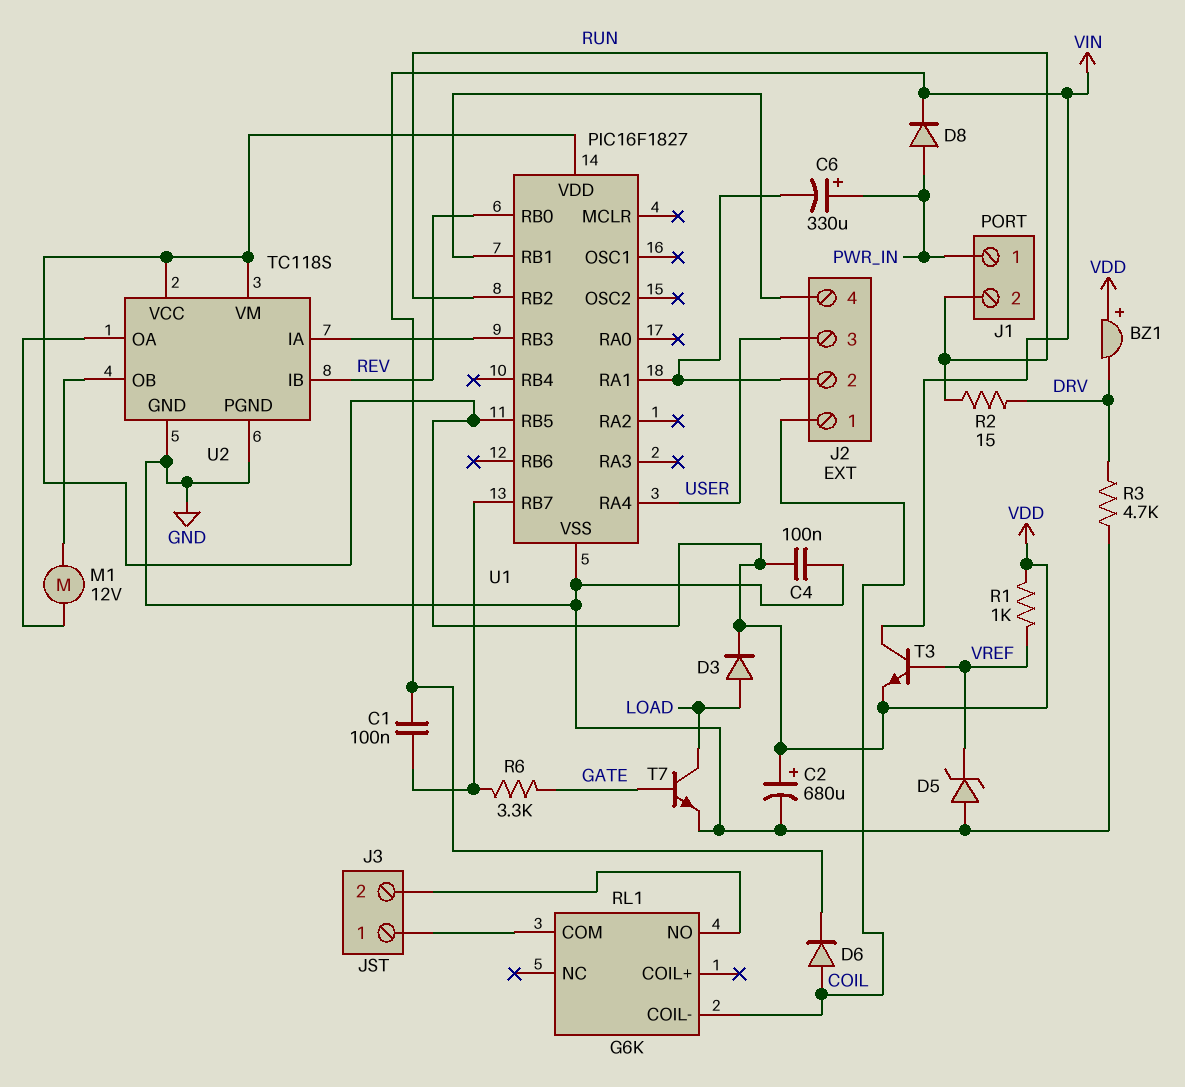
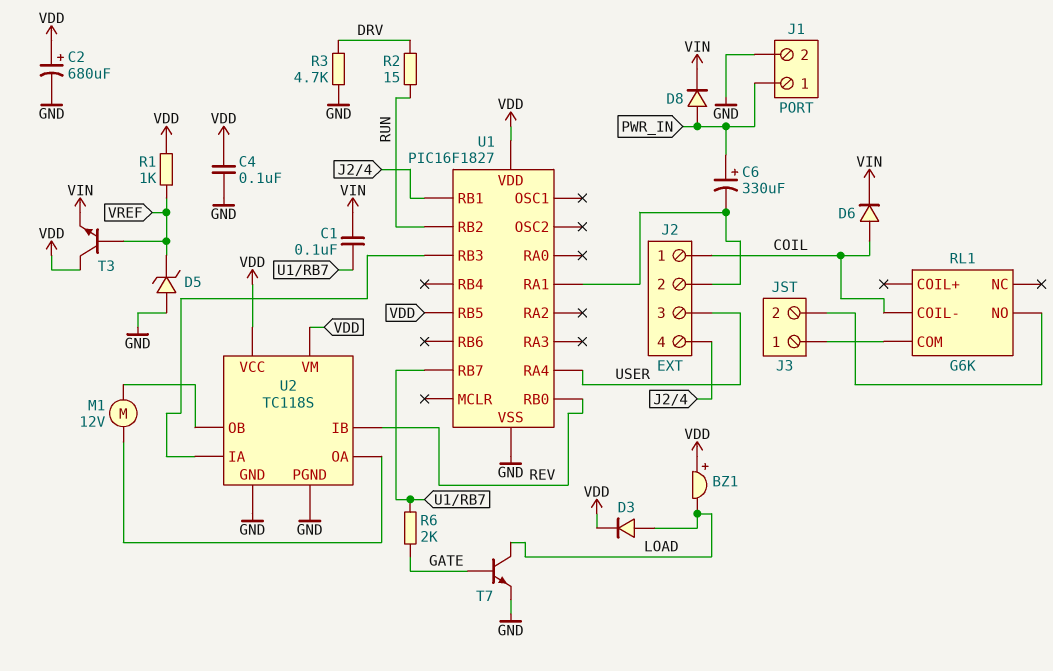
BZ1: buzzer (plus VDD, minus DRV) -> buzzer (plus VDD, minus LOAD)
J1 pin 2: RUN -> GND
R6: 3.3k (GATE, U1/RB7) -> 2k (GATE, U1/RB7)
T3: NPN (B VREF, C VIN, E VDD) -> NPN (B VREF, C VDD, E VIN)

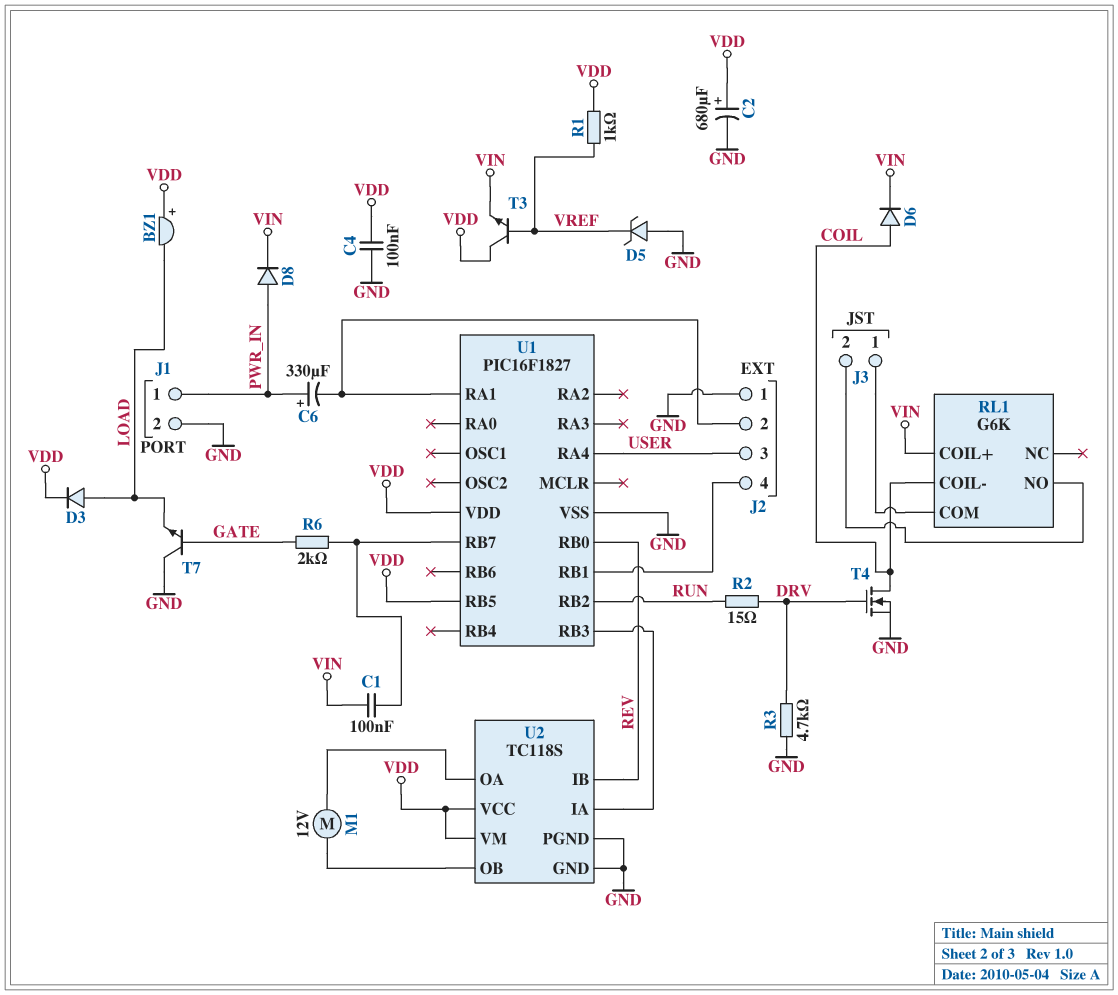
J2 pin 1: COIL -> GND
RL1 pin COIL+: none -> VIN
T4: none -> NMOS (G DRV, D COIL, S GND)
T7: NPN (B GATE, C LOAD, E GND) -> NPN (B GATE, C GND, E LOAD)

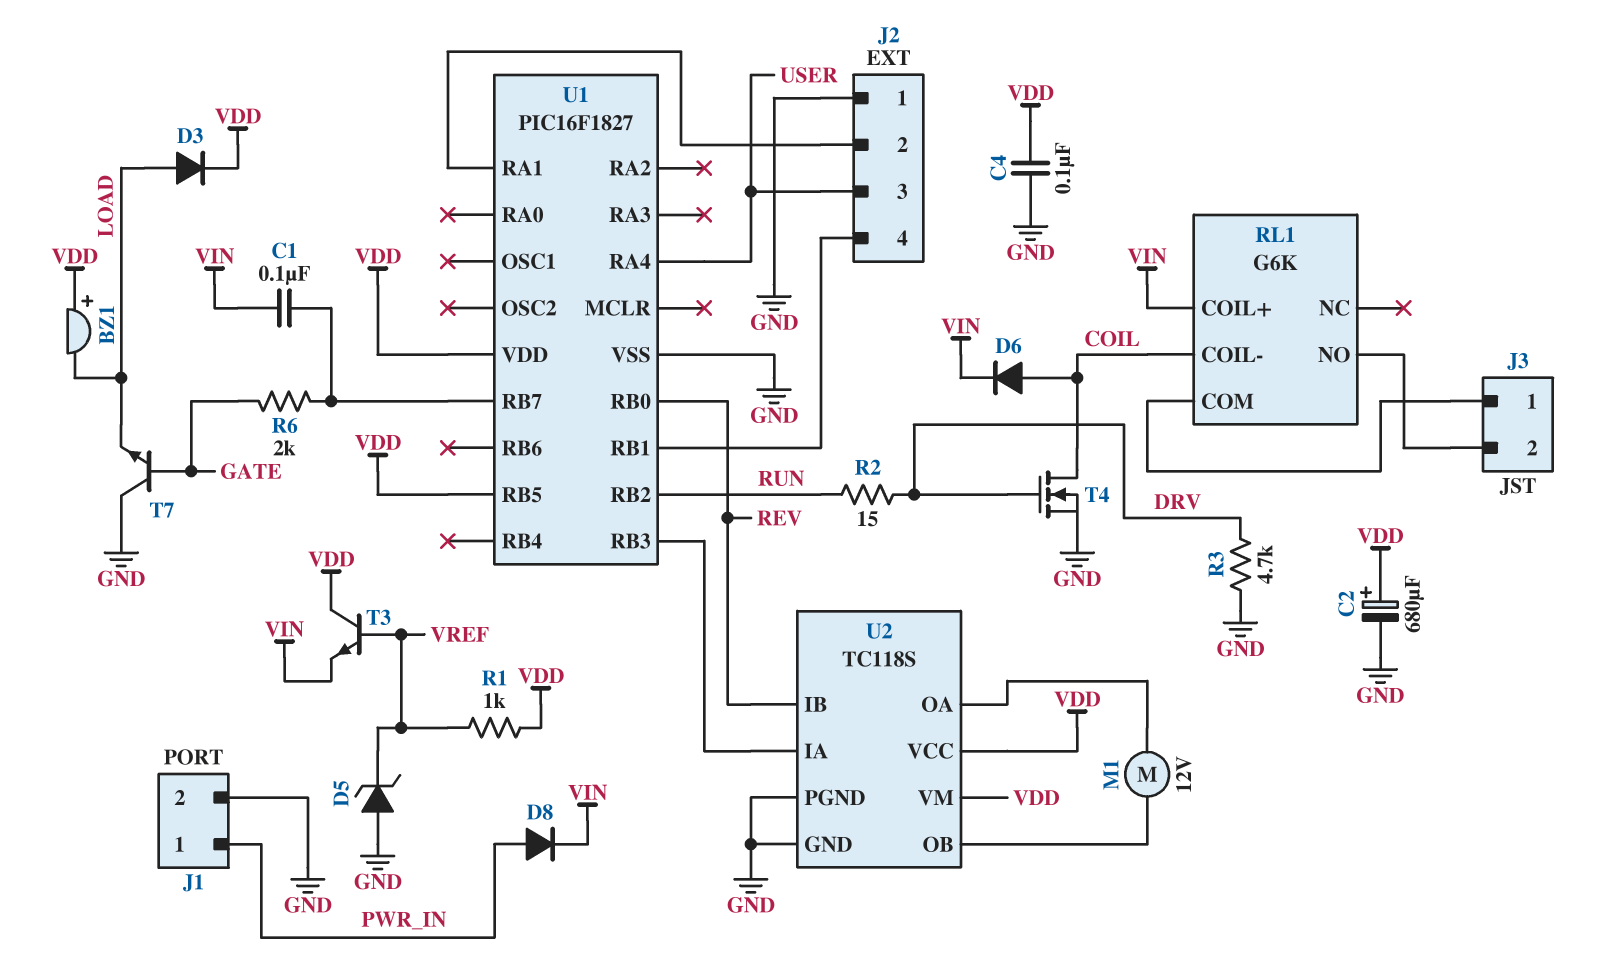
C6: 330uF (plus PWR_IN, minus J2/2) -> none

